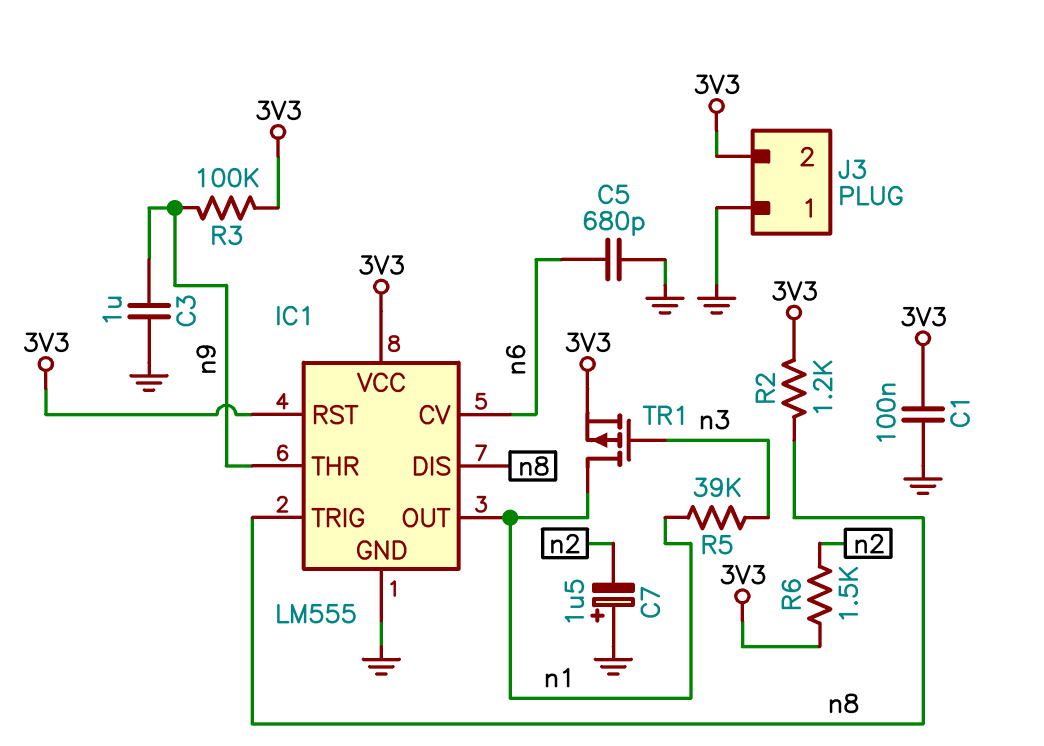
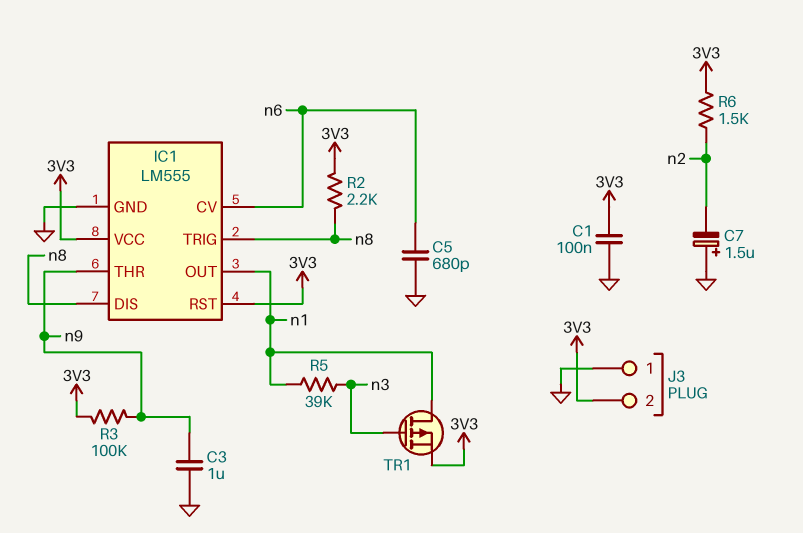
R2: 1.2k (3V3, n8) -> 2.2k (3V3, n8)

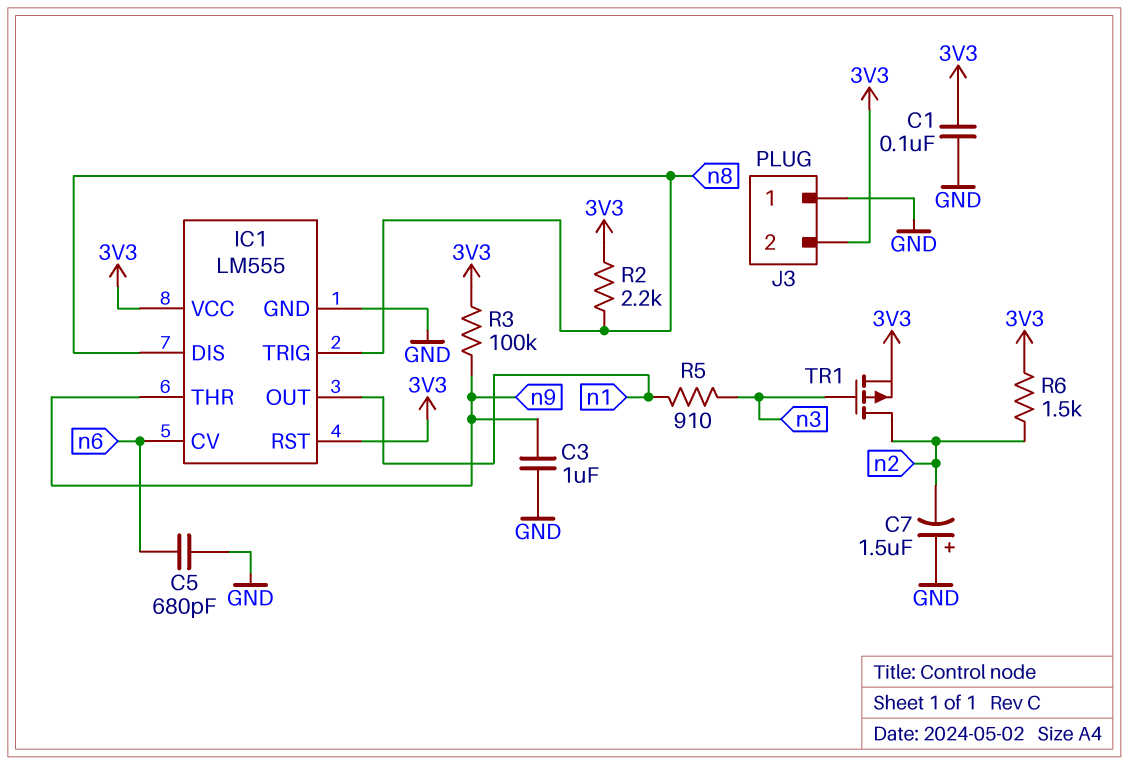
R5: 39k (n1, n3) -> 910 (n1, n3)
TR1: PMOS (G n3, D n1, S 3V3) -> PMOS (G n3, D n2, S 3V3)

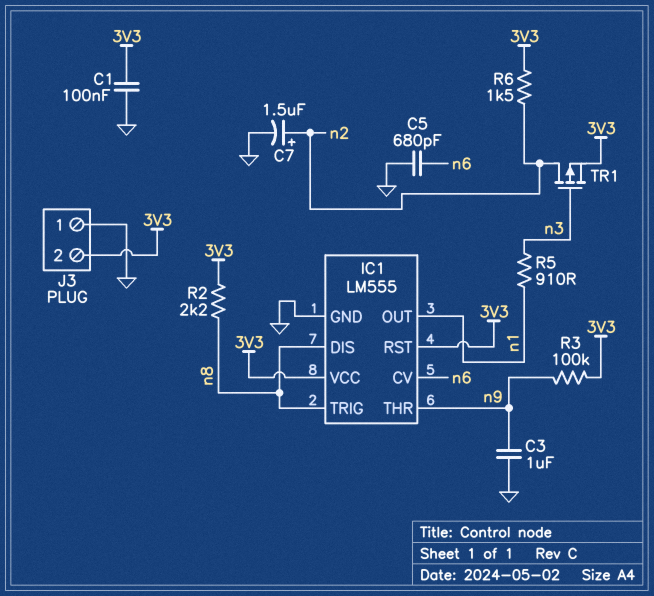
C7: 1.5uF (plus GND, minus n2) -> 1.5uF (plus n2, minus GND)

